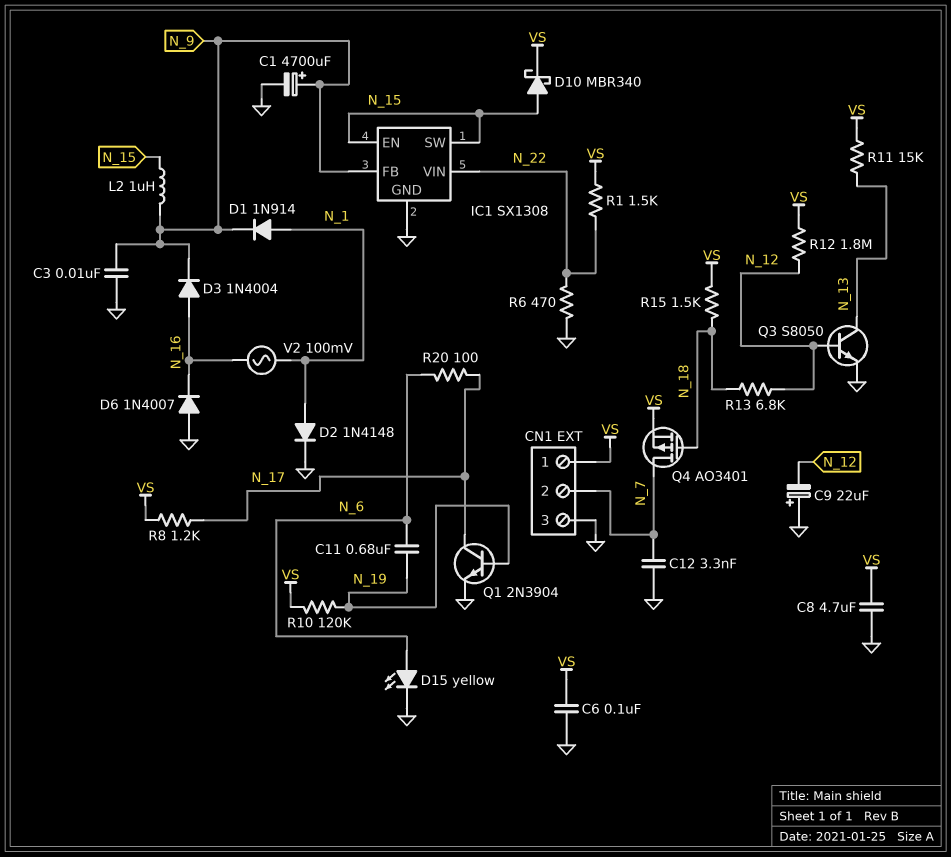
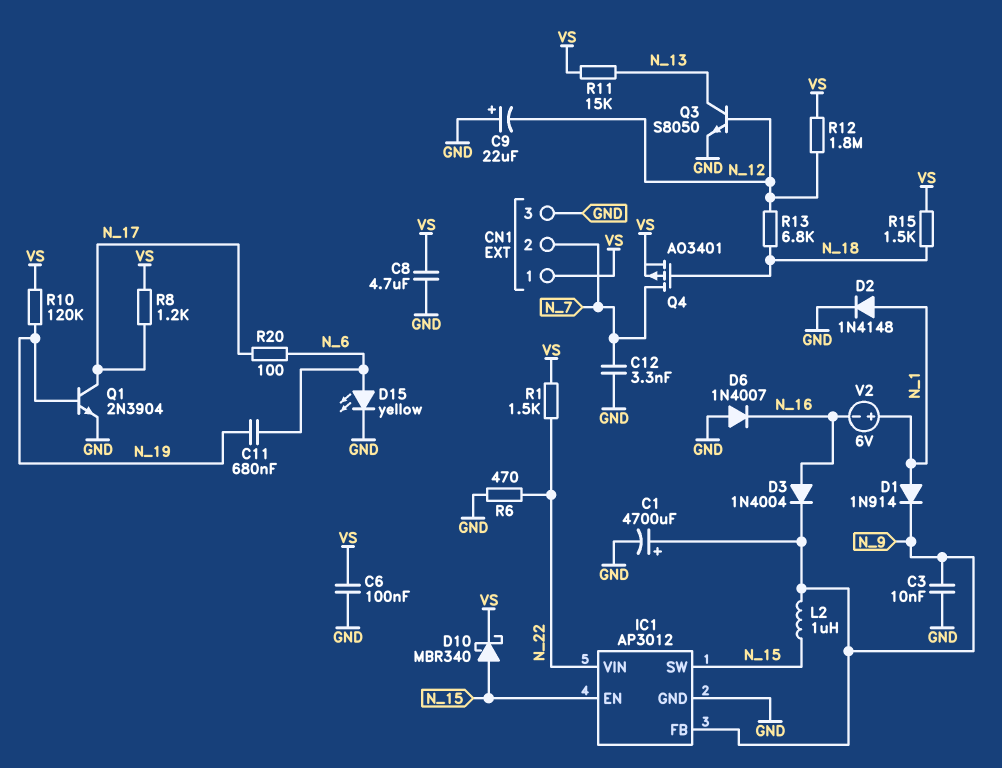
IC1: SX1308 -> AP3012
V2: AC 100mV (N_1, N_16) -> 6V (plus N_1, minus N_16)

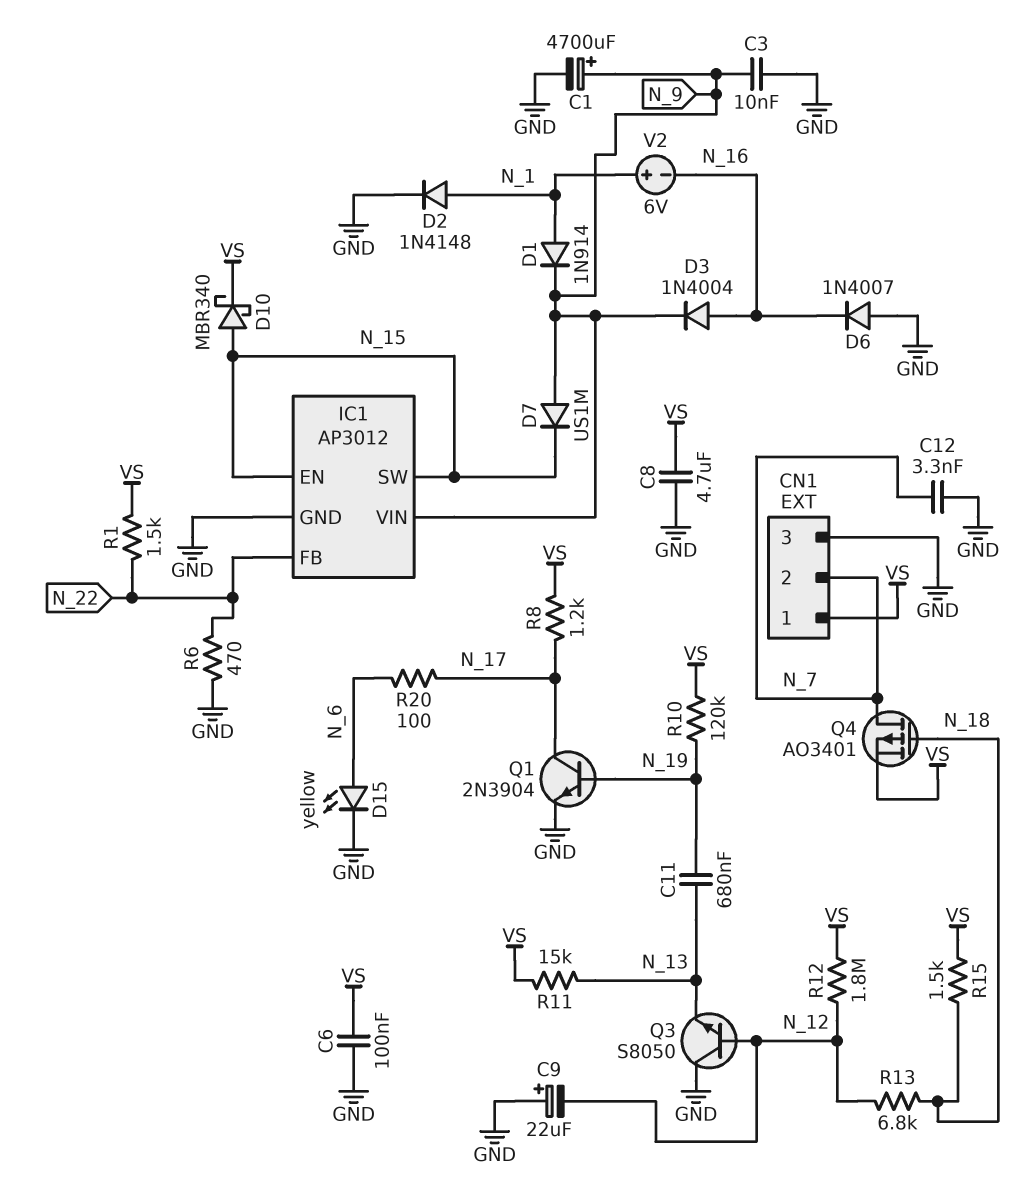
C11: 680nF (N_6, N_19) -> 680nF (N_13, N_19)
D7: none -> diode US1M (A N_9, K N_15)
IC1 pin FB: N_9 -> N_22
IC1 pin VIN: N_22 -> N_9
L2: 1uH (N_9, N_15) -> none
Q3: NPN S8050 (B N_12, C N_13, E GND) -> NPN S8050 (B N_12, C GND, E N_13)

